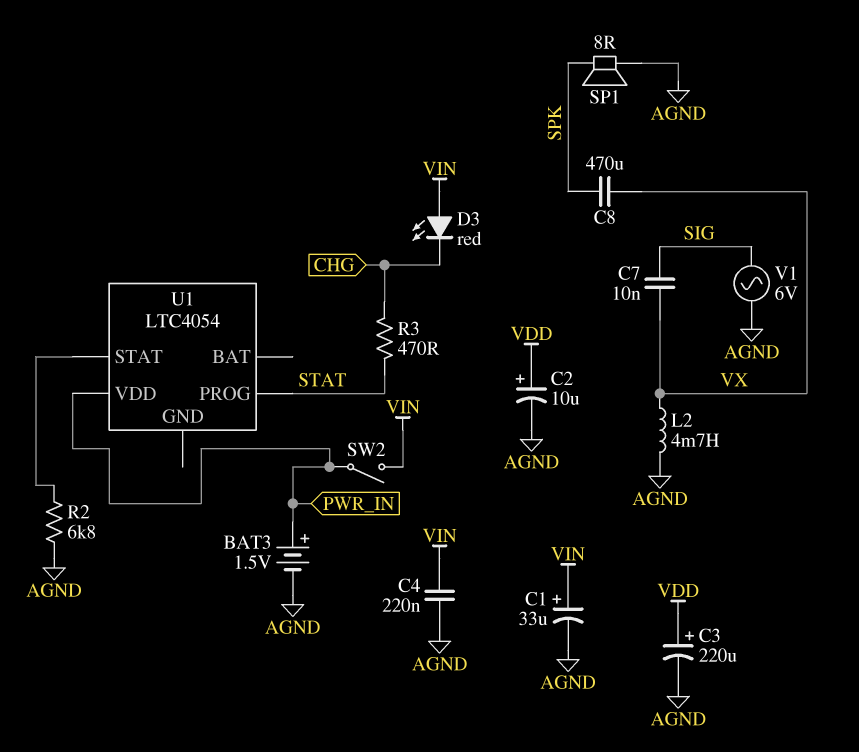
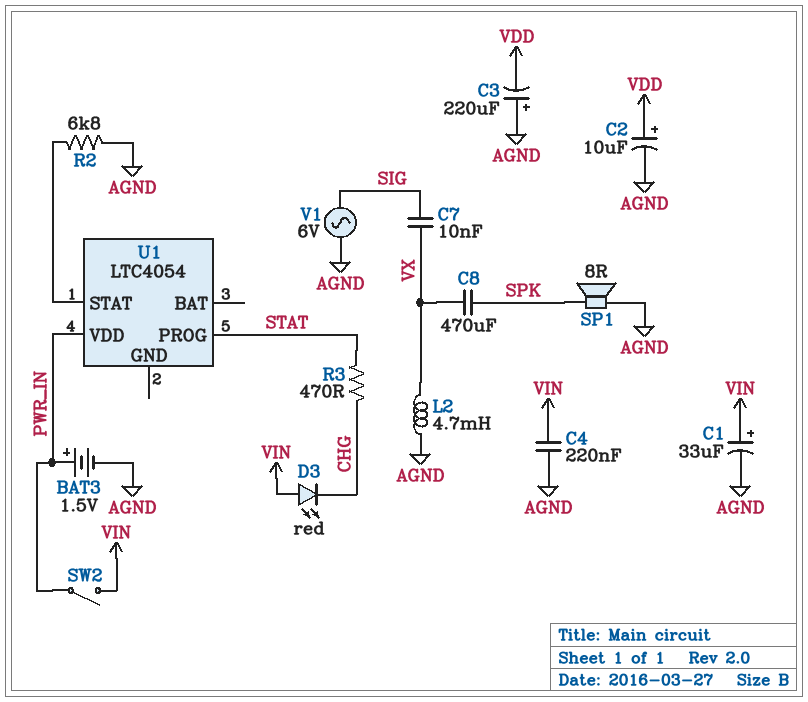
C3: 220uF (plus VDD, minus AGND) -> 220uF (plus AGND, minus VDD)

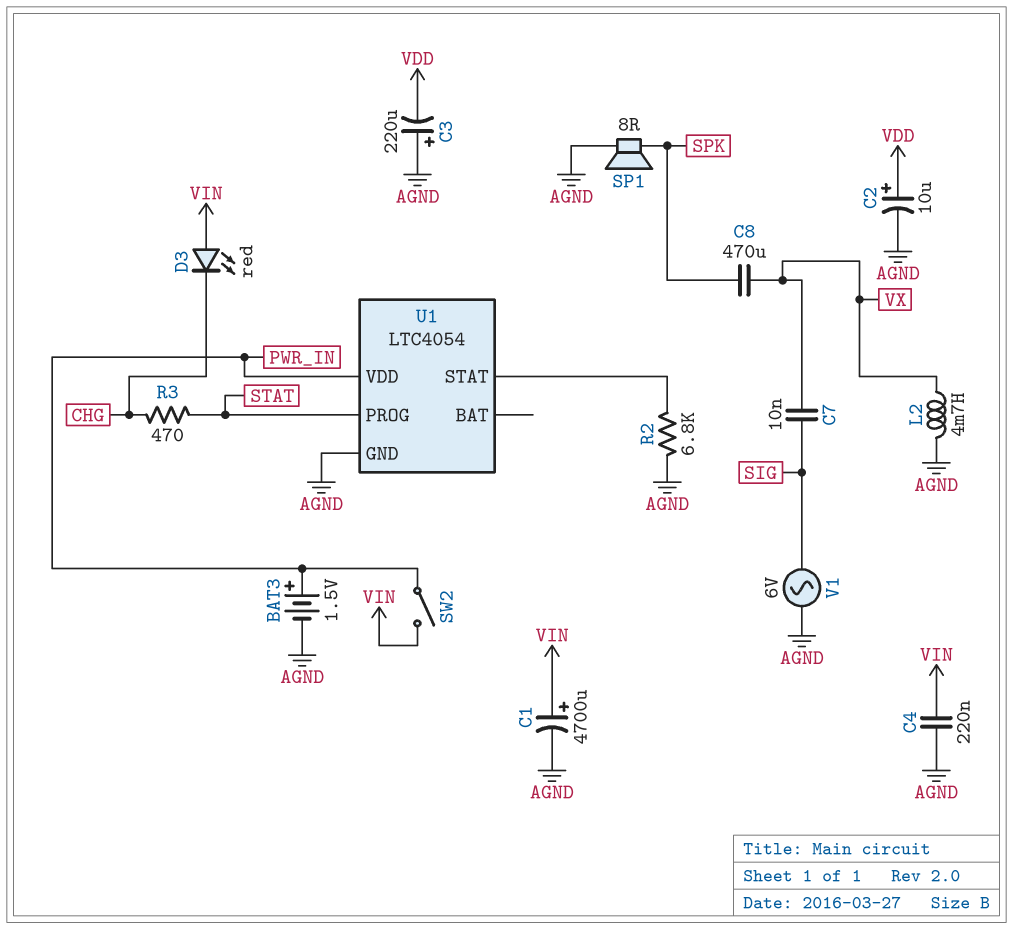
C1: 33uF (plus VIN, minus AGND) -> 4700uF (plus VIN, minus AGND)
U1 pin GND: none -> AGND

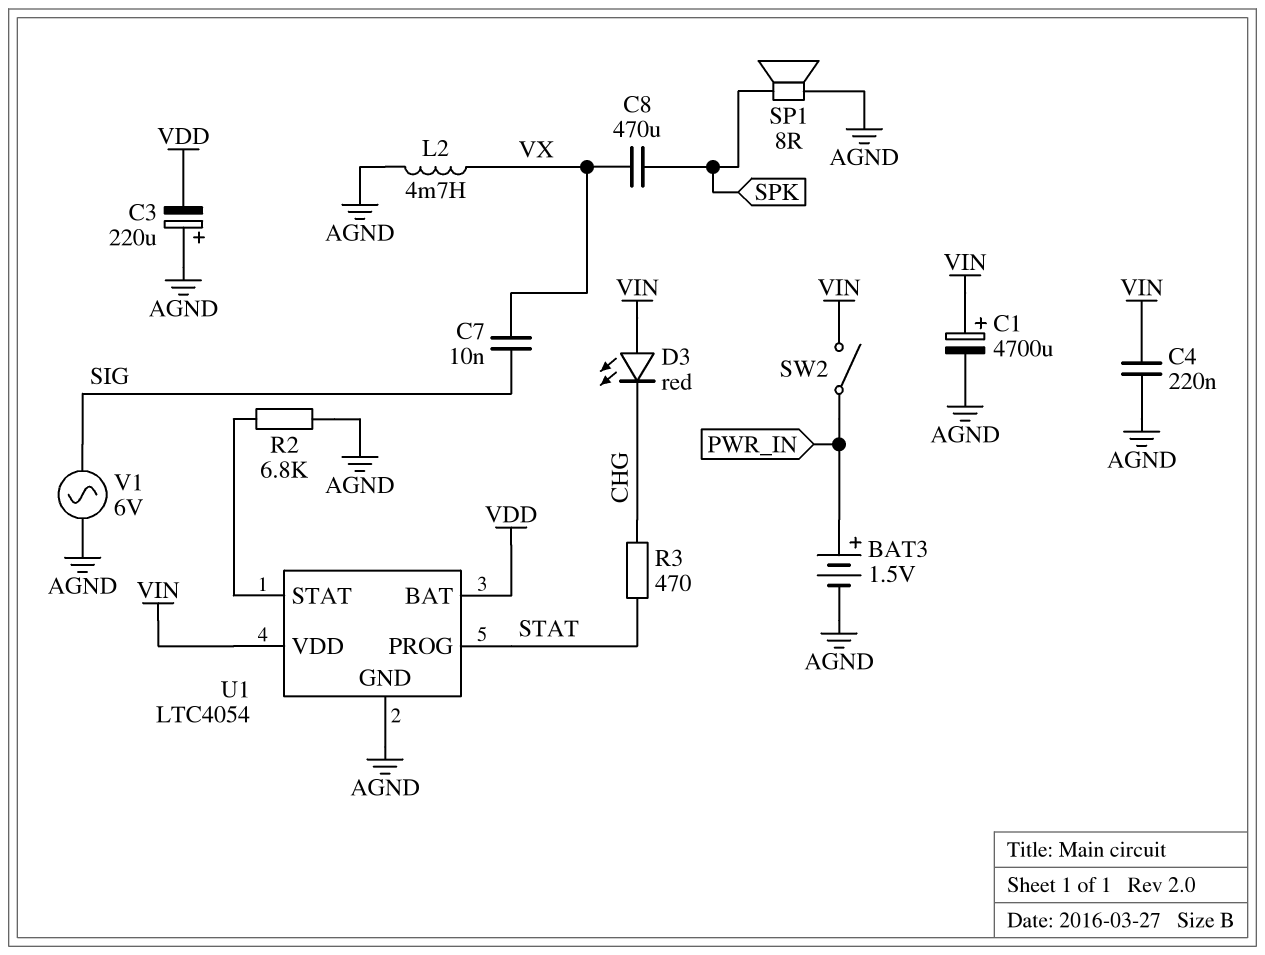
C2: 10uF (plus VDD, minus AGND) -> none
U1 pin BAT: none -> VDD
U1 pin VDD: PWR_IN -> VIN

